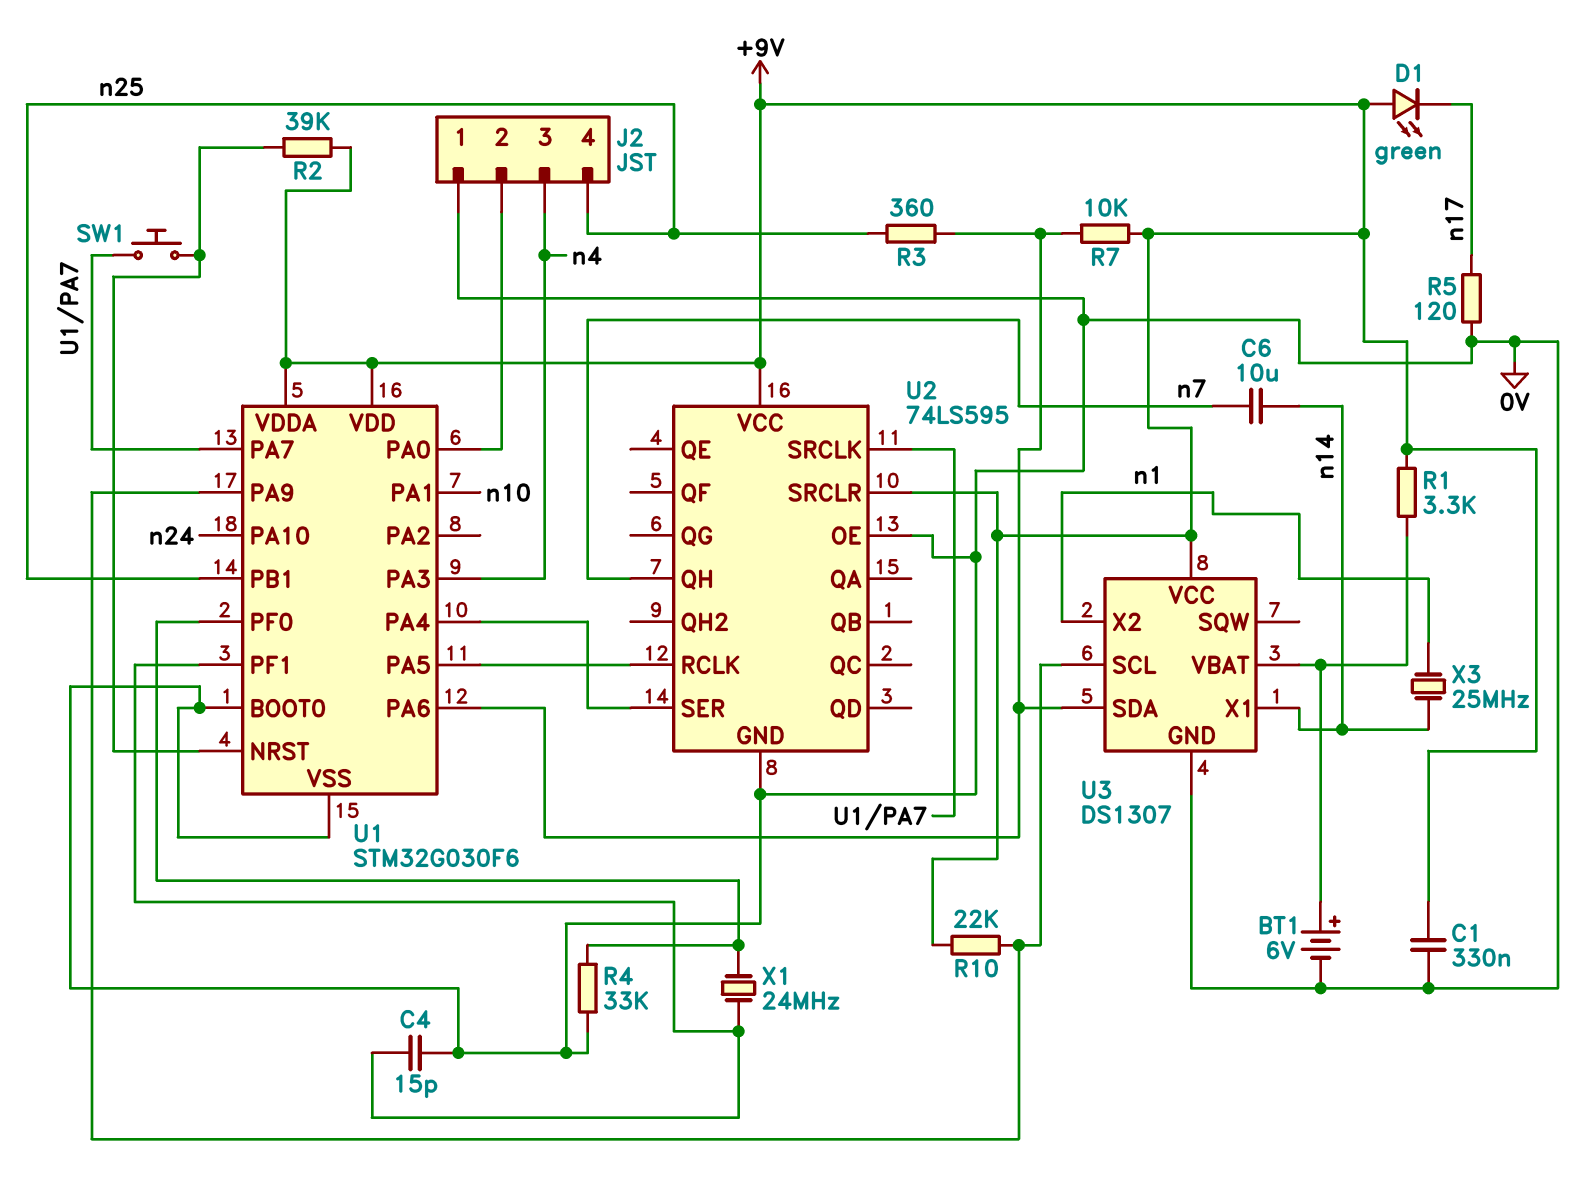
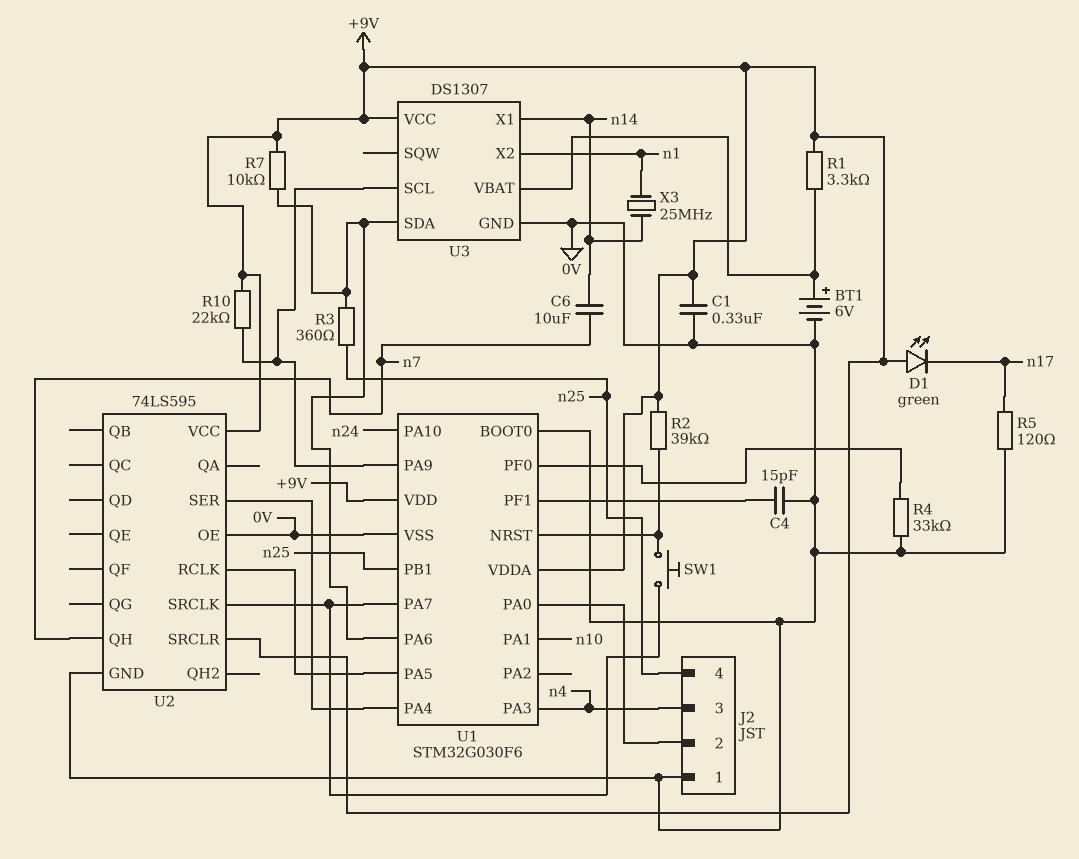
X1: 24MHz (U1/PF0, U1/PF1) -> none

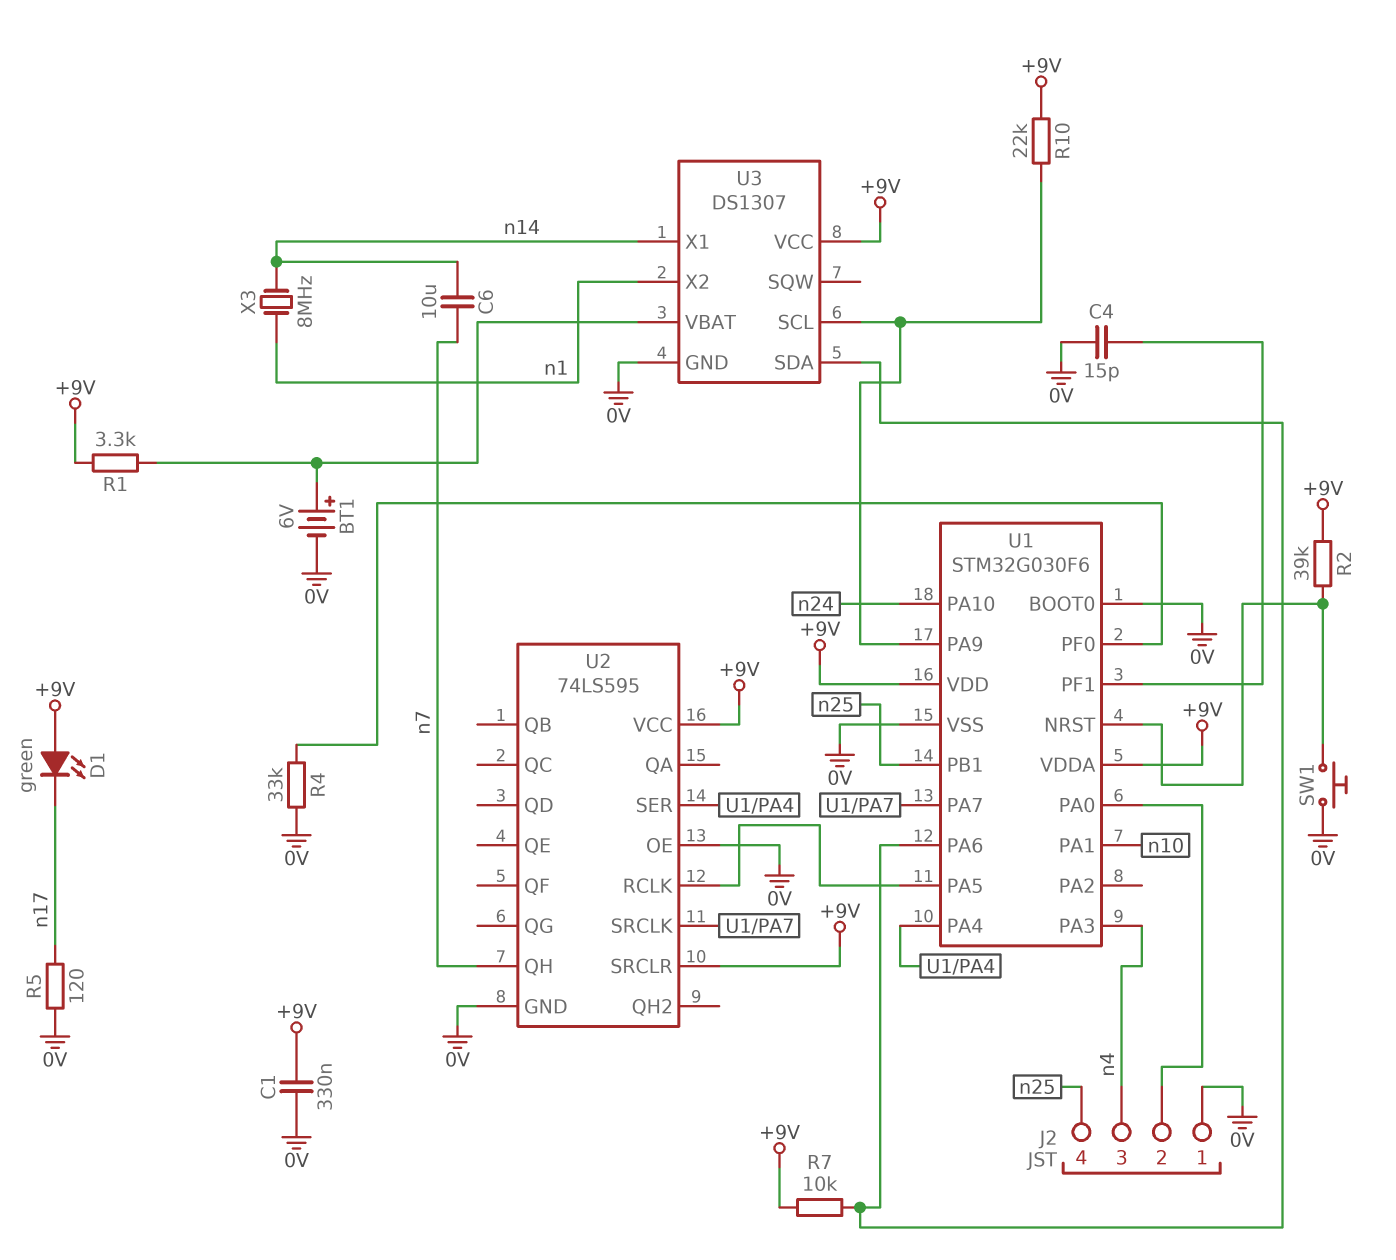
R3: 360 (U1/PA6, n25) -> none
SW1: button (U1/NRST, U1/PA7) -> button (0V, U1/NRST)
X3: 25MHz (n1, n14) -> 8MHz (n1, n14)

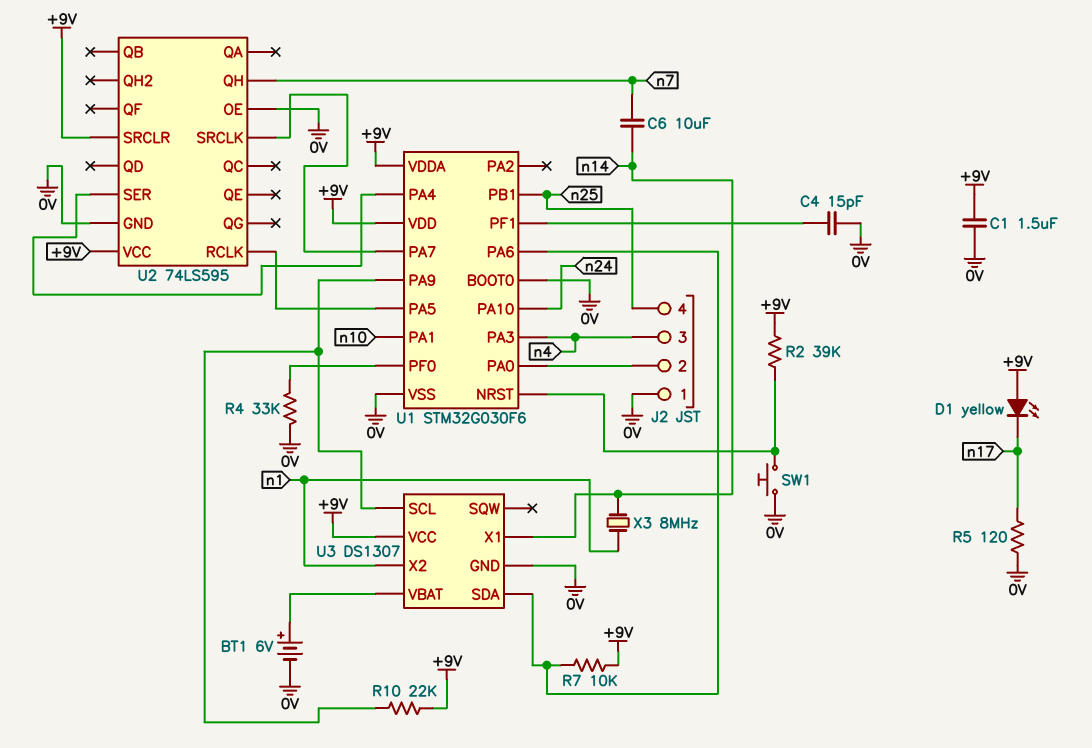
C1: 330nF (+9V, 0V) -> 1.5uF (+9V, 0V)
D1: LED green (A +9V, K n17) -> LED yellow (A +9V, K n17)
R1: 3.3k (+9V, U3/VBAT) -> none

